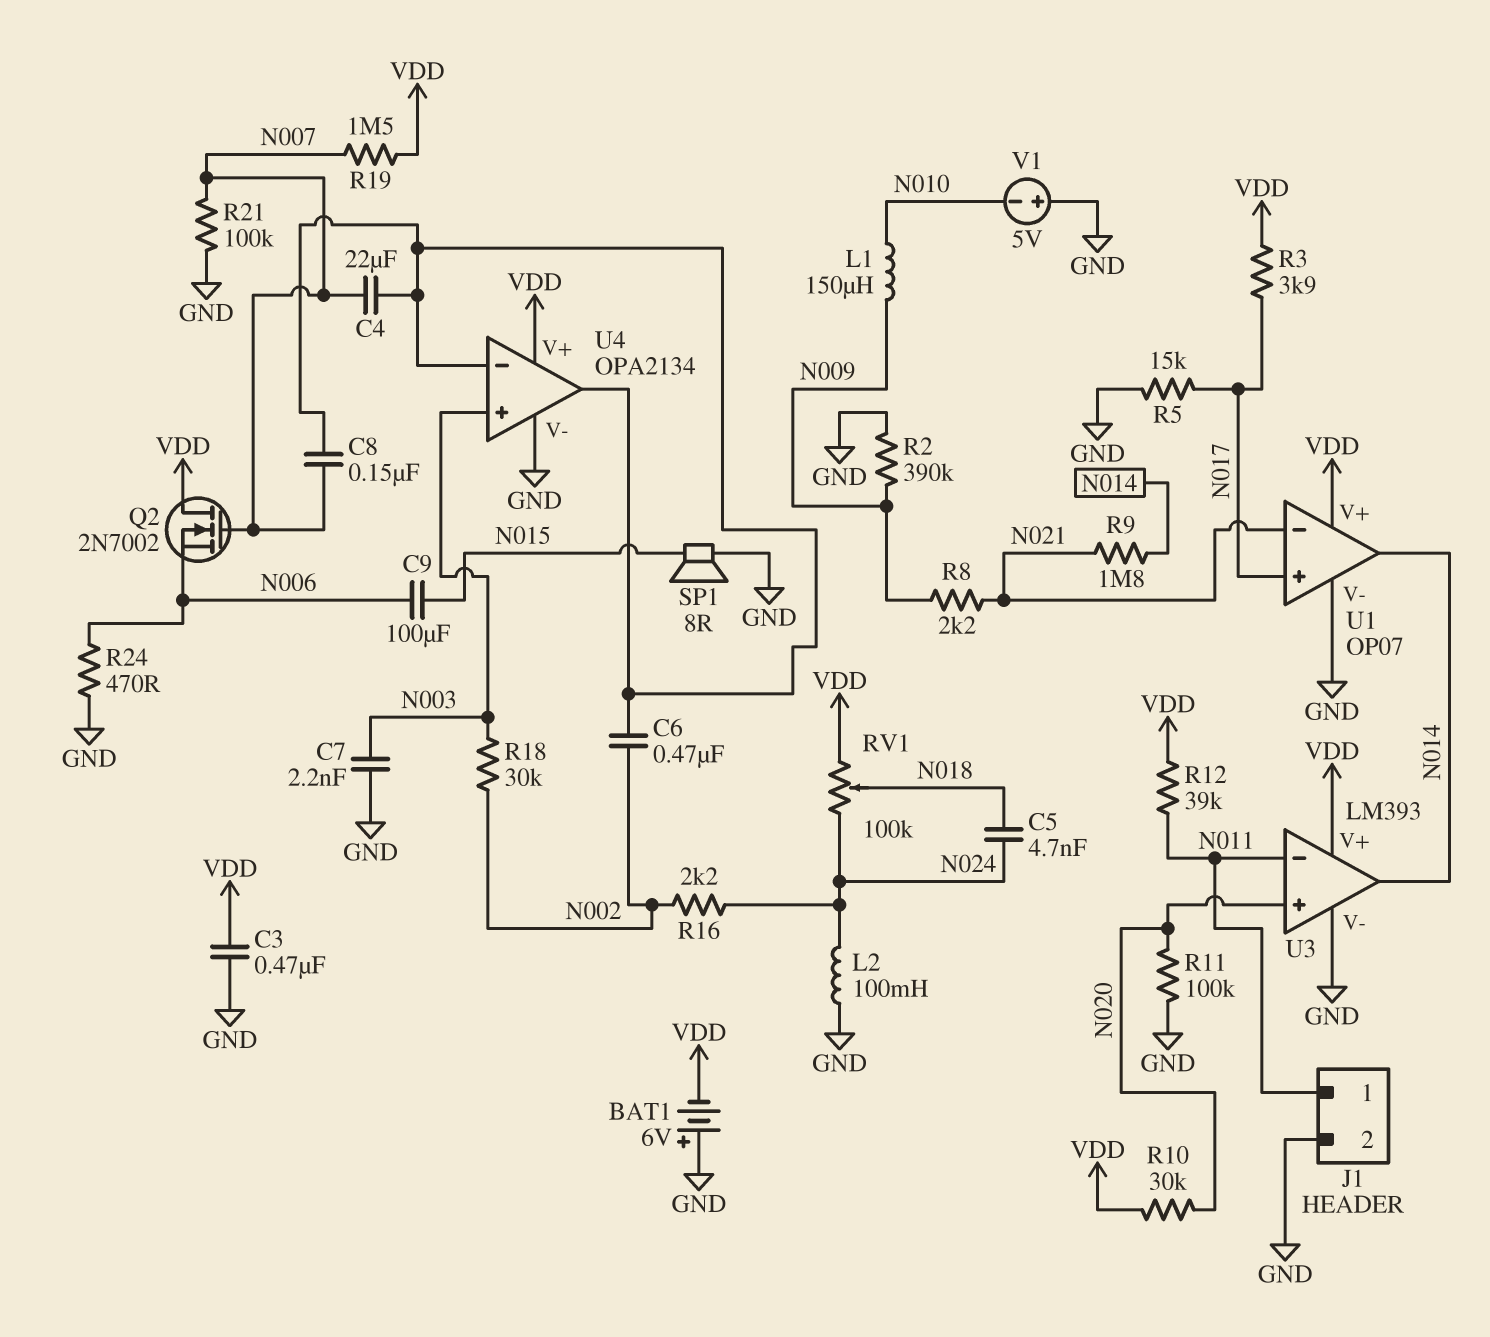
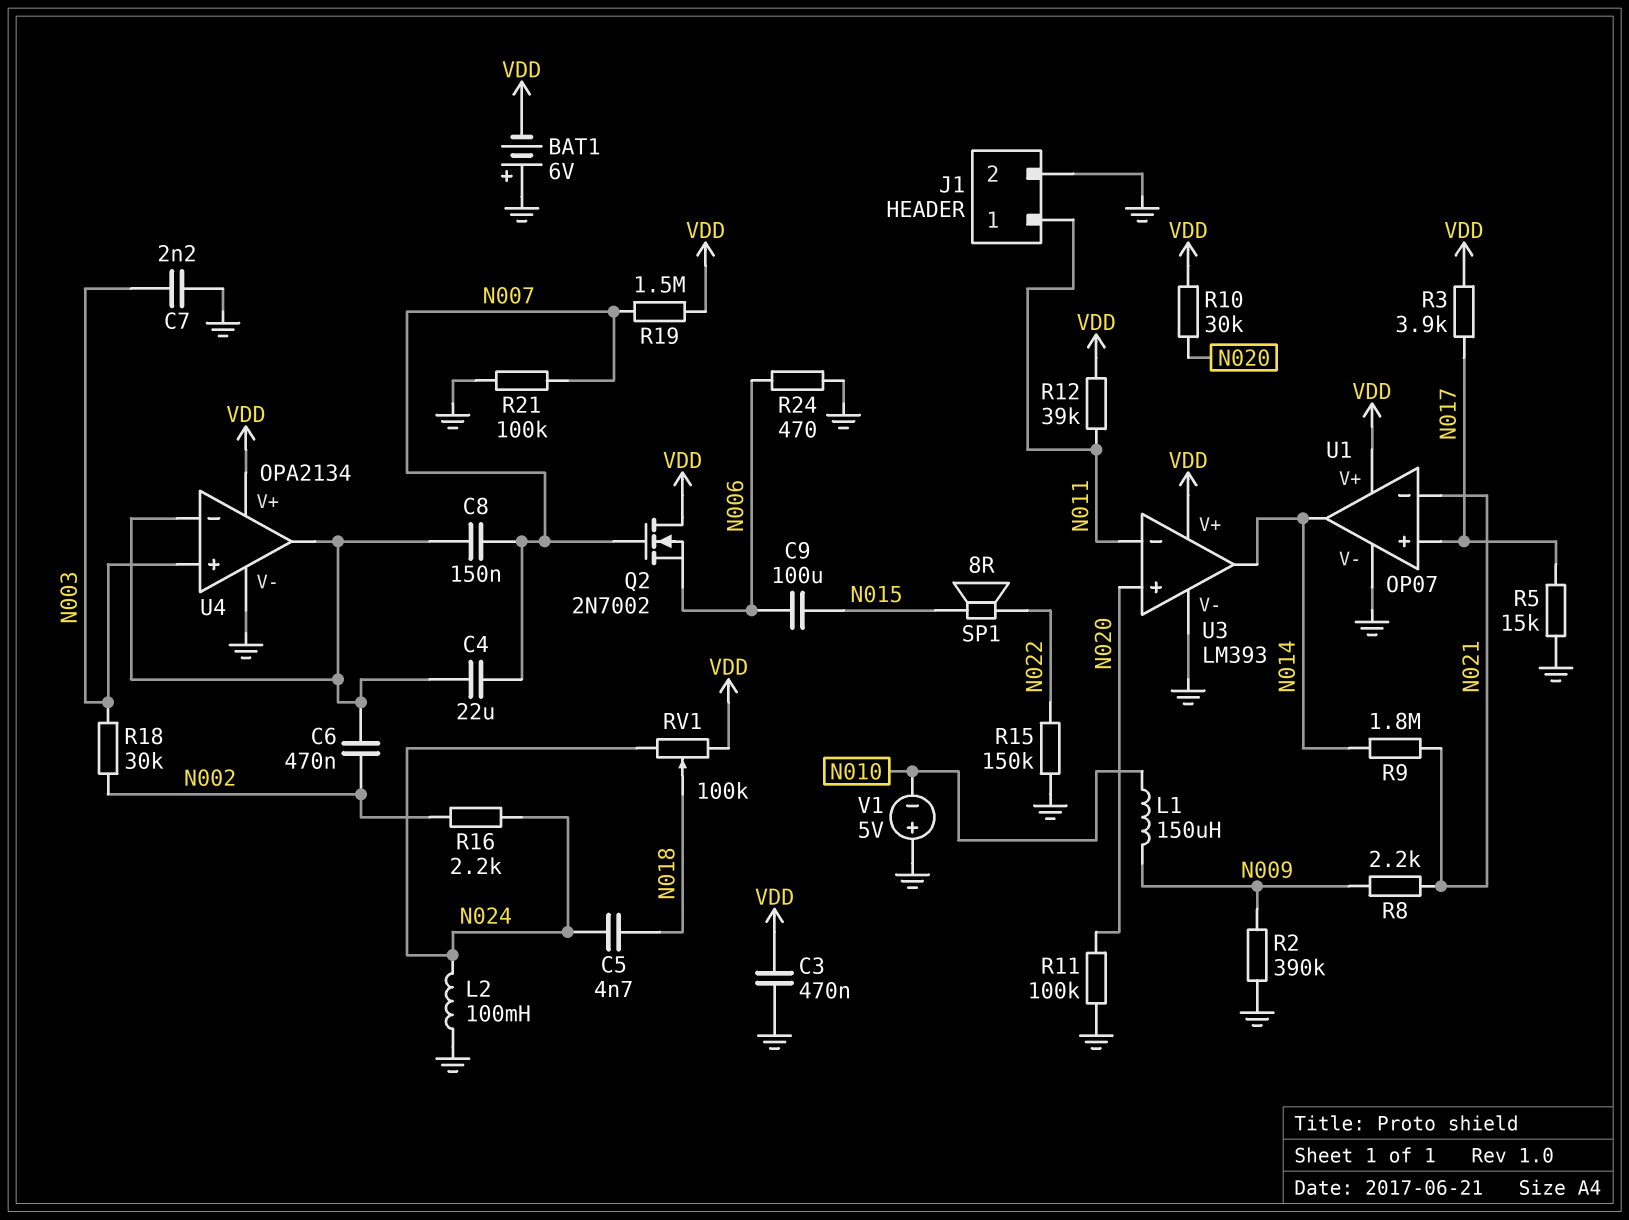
R15: none -> 150k (GND, N022)
SP1: speaker 8R (GND, N015) -> speaker 8R (N015, N022)

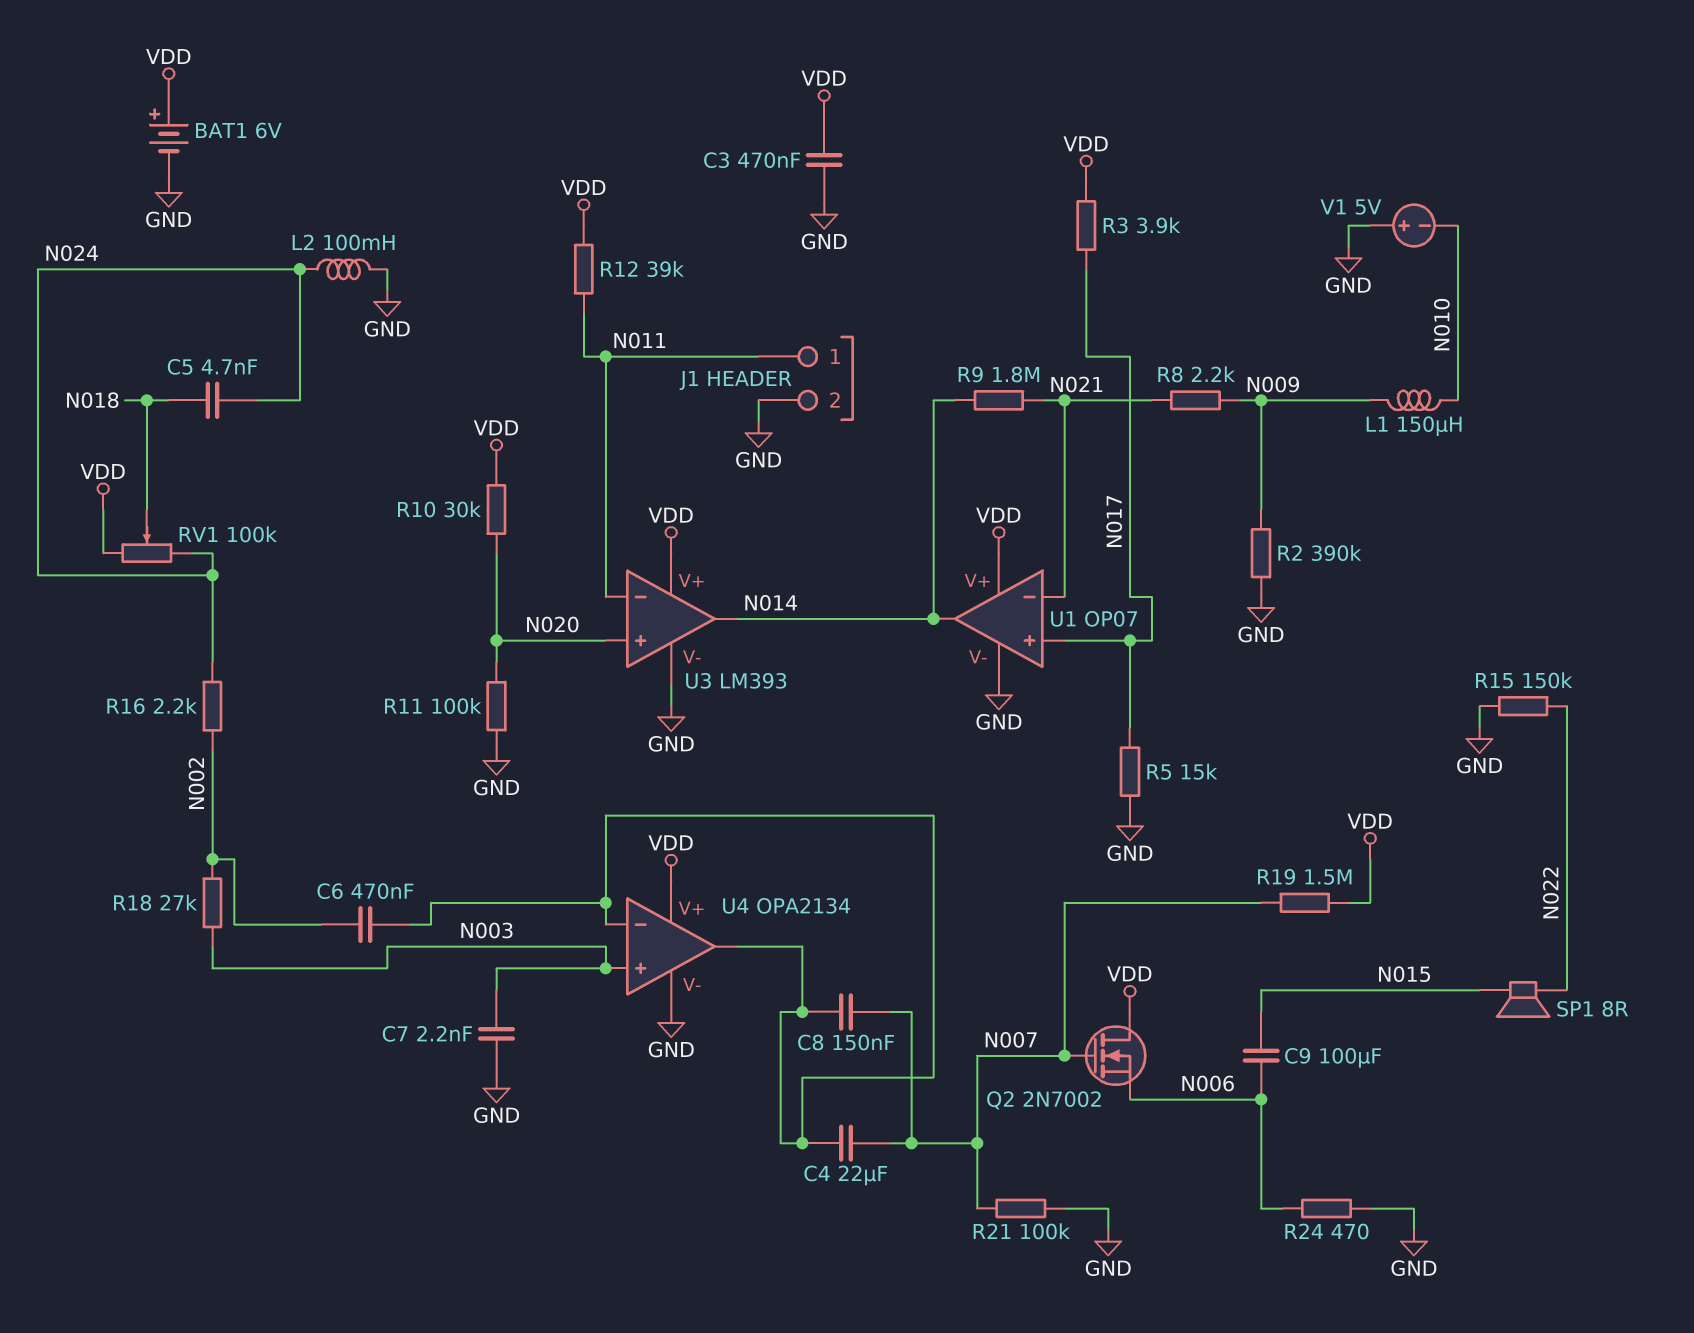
BAT1: 6V (plus GND, minus VDD) -> 6V (plus VDD, minus GND)
R18: 30k (N002, N003) -> 27k (N002, N003)

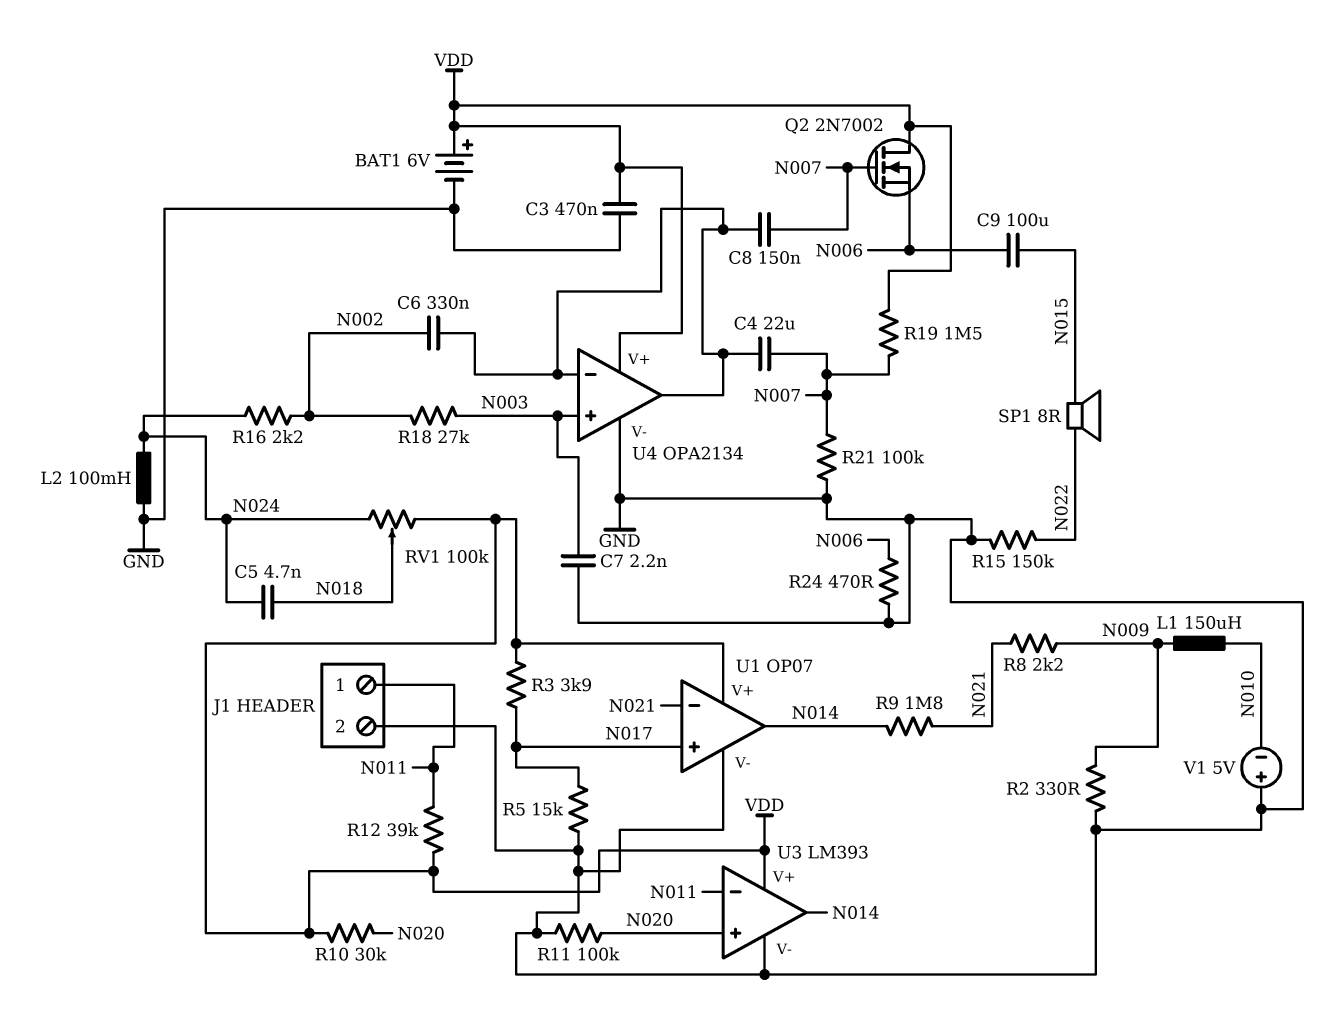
C6: 470nF (N002, U4/in-) -> 330nF (N002, U4/in-)
R2: 390k (GND, N009) -> 330 (GND, N009)

